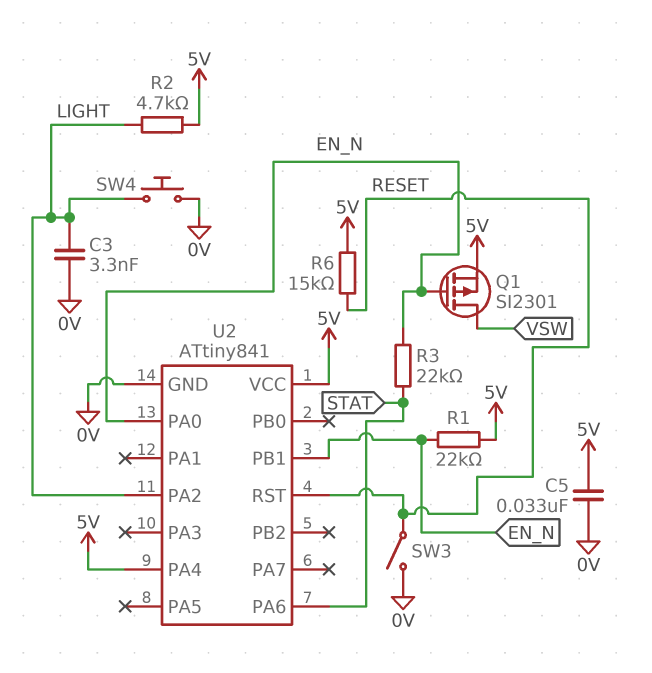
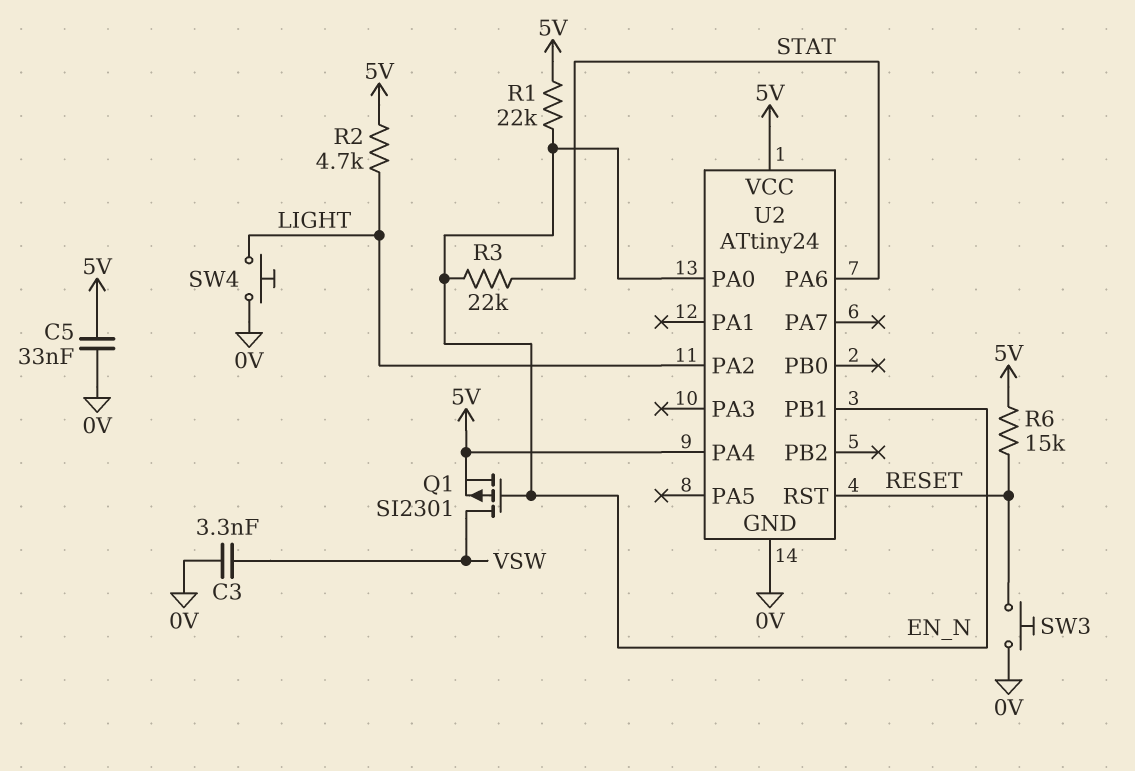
C3: 3.3nF (0V, LIGHT) -> 3.3nF (0V, VSW)
SW3: switch (0V, RESET) -> button (0V, RESET)
U2: ATtiny841 -> ATtiny24

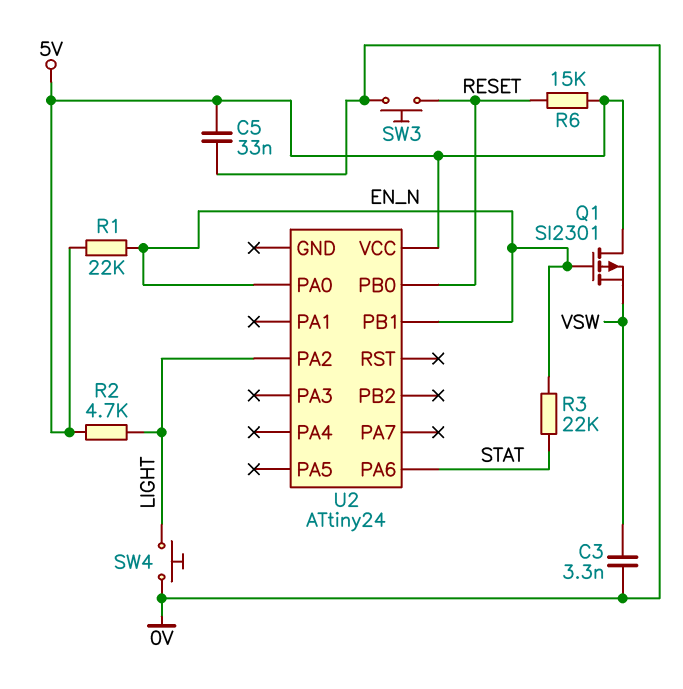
Q1: PMOS SI2301 (G EN_N, D VSW, S 5V) -> PMOS SI2301 (G EN_N, D 5V, S VSW)
U2 pin GND: 0V -> none
U2 pin PA4: 5V -> none
U2 pin PB0: none -> RESET
U2 pin RST: RESET -> none

